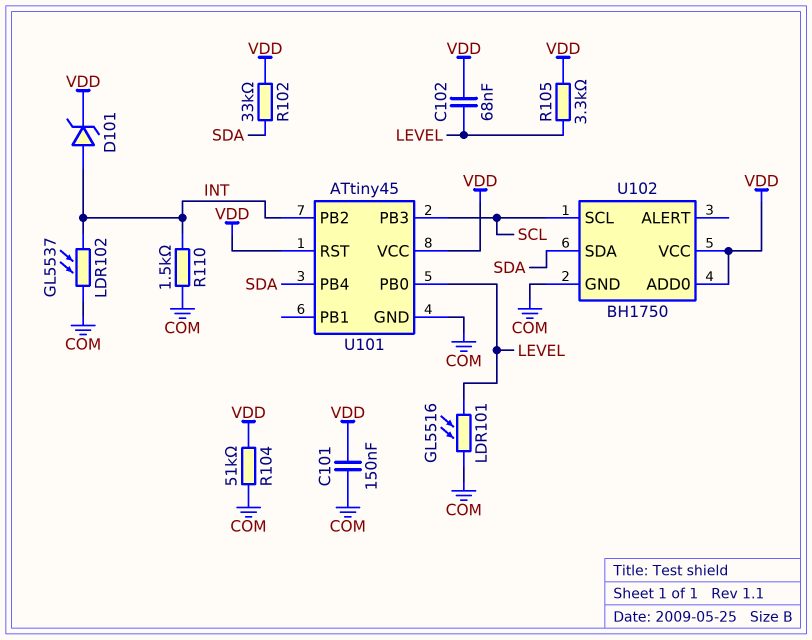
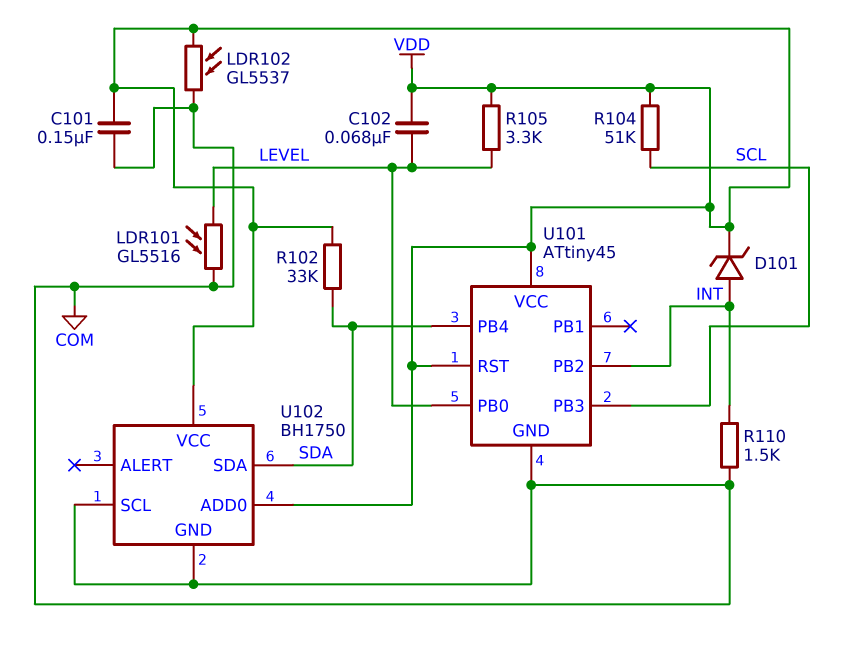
LDR102: GL5537 (COM, INT) -> GL5537 (COM, VDD)
R104: 51k (COM, VDD) -> 51k (SCL, VDD)
U102 pin SCL: SCL -> COM

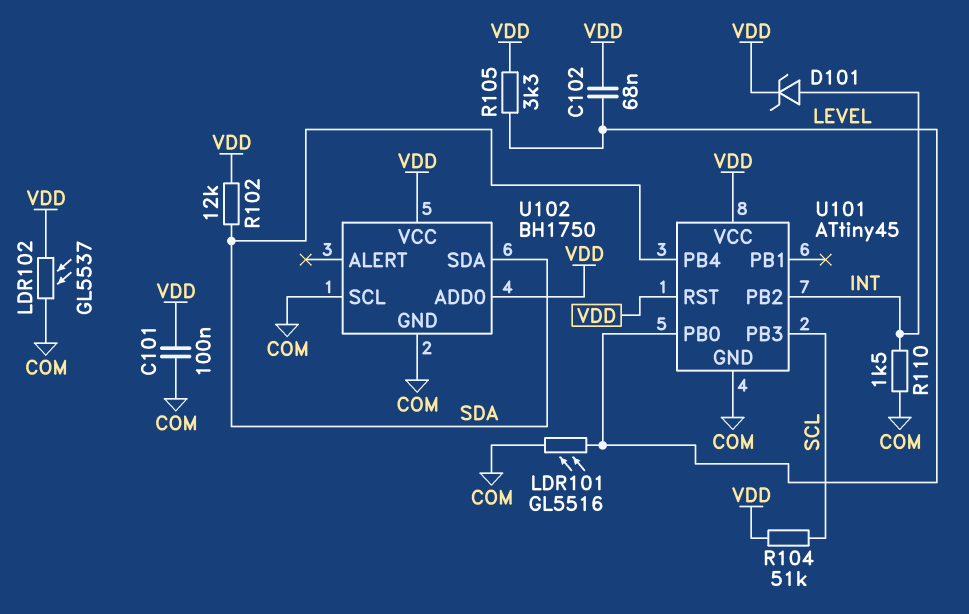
C101: 150nF (COM, VDD) -> 100nF (COM, VDD)
R102: 33k (SDA, VDD) -> 12k (SDA, VDD)

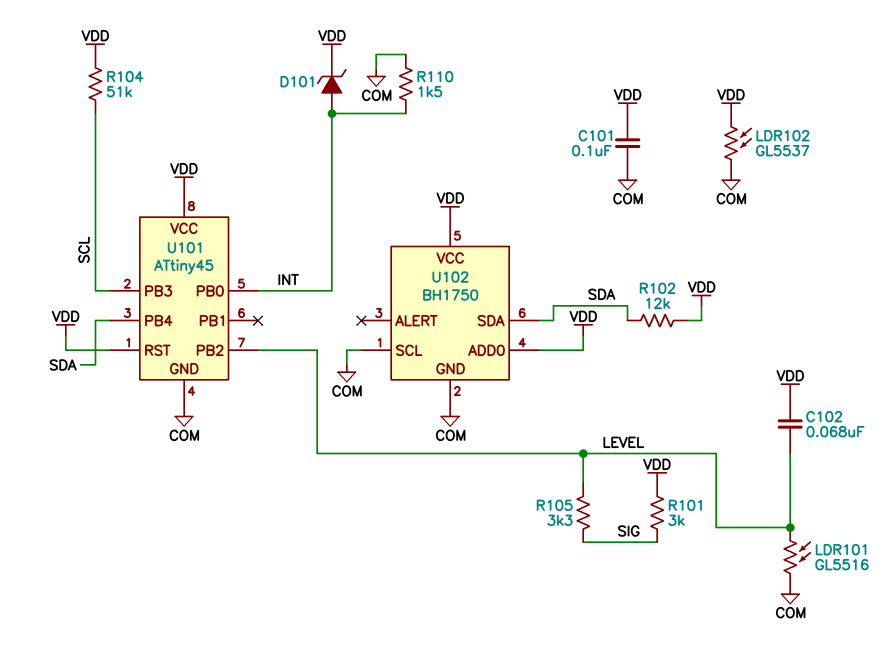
R101: none -> 3k (SIG, VDD)
R105: 3.3k (LEVEL, VDD) -> 3.3k (LEVEL, SIG)
U101 pin PB0: LEVEL -> INT
U101 pin PB2: INT -> LEVEL

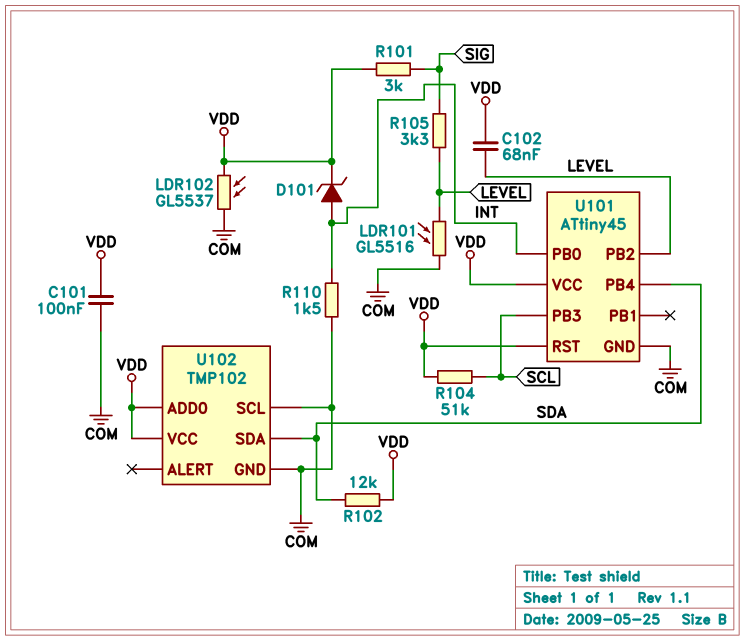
U102: BH1750 -> TMP102

